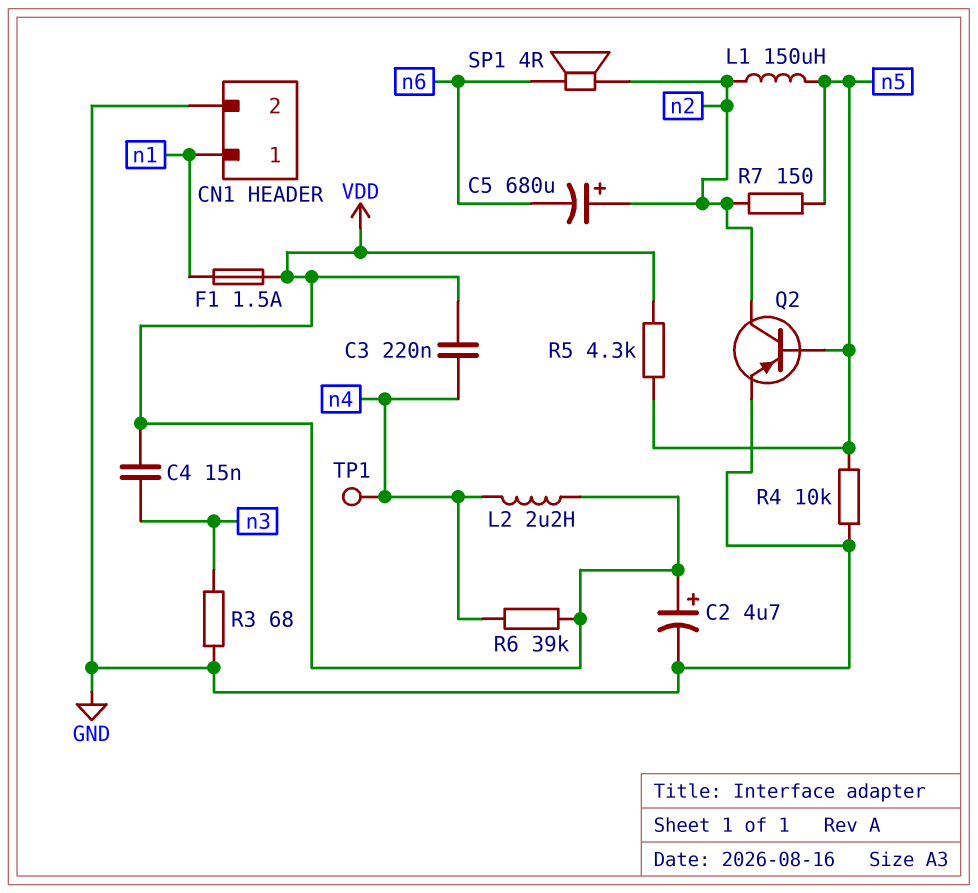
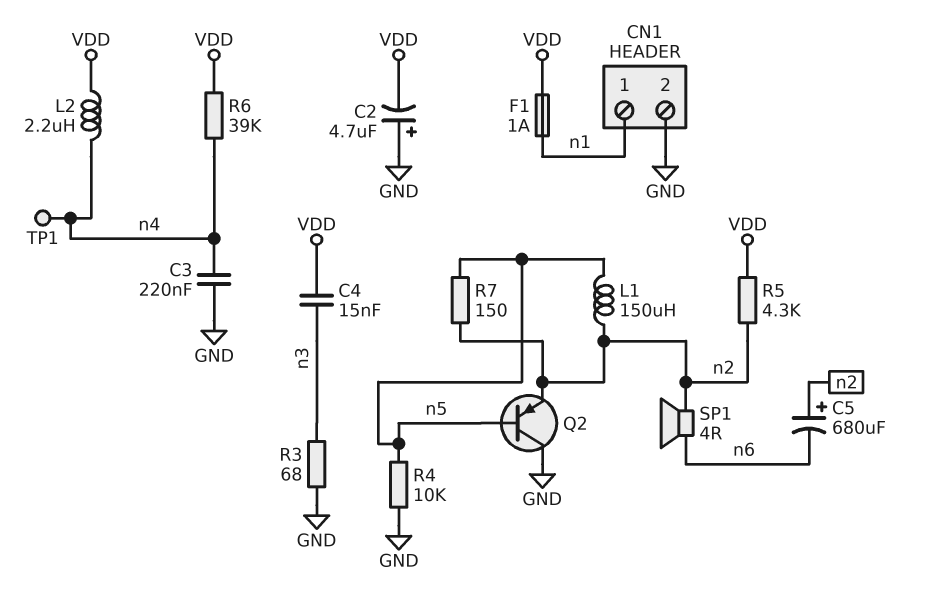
C2: 4.7uF (plus VDD, minus GND) -> 4.7uF (plus GND, minus VDD)
C3: 220nF (VDD, n4) -> 220nF (GND, n4)
F1: 1.5A (VDD, n1) -> 1A (VDD, n1)
Q2: PNP (B n5, C n2, E GND) -> PNP (B n5, C GND, E n2)
R5: 4.3k (VDD, n5) -> 4.3k (VDD, n2)

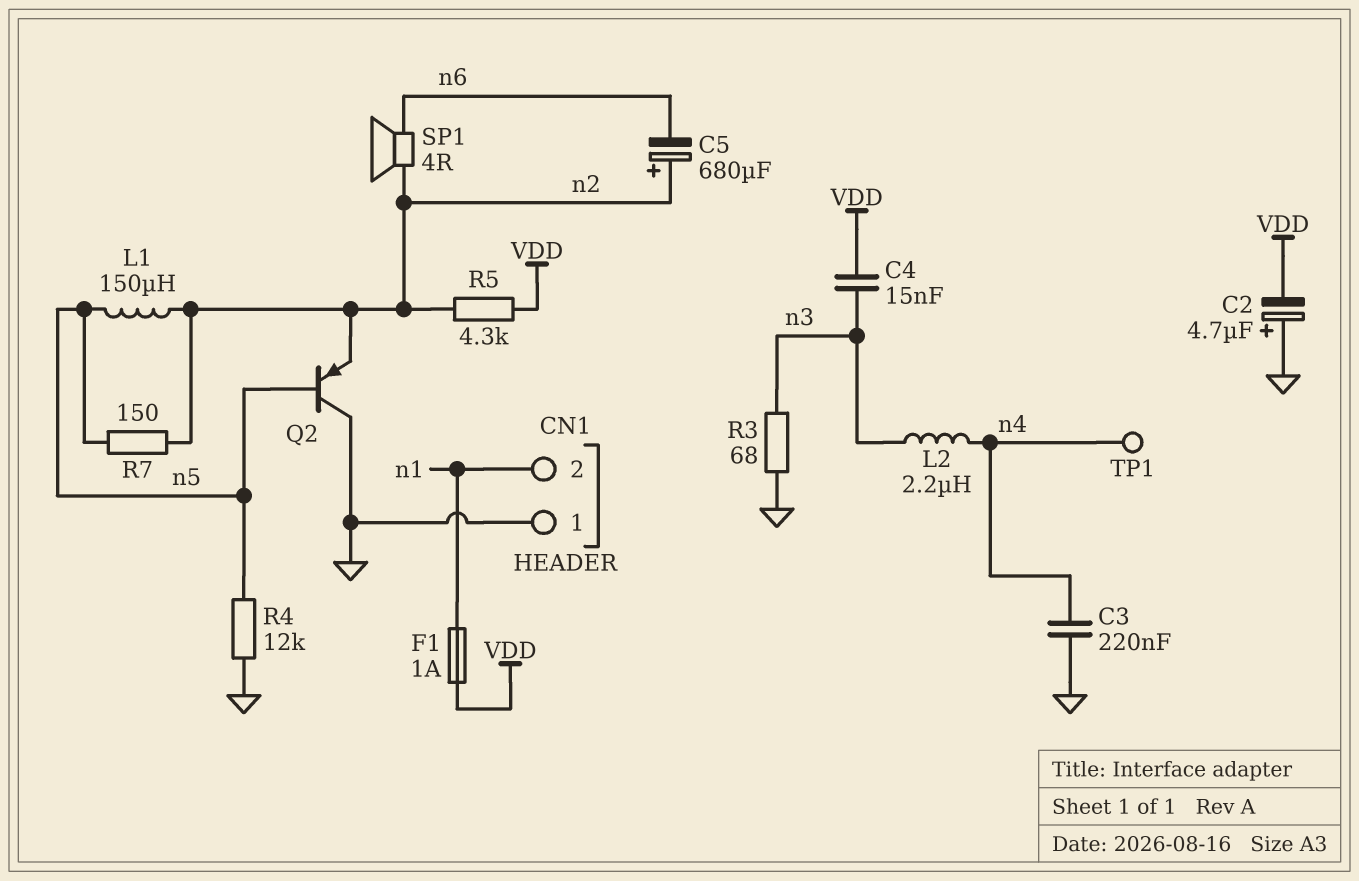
CN1 pin 1: n1 -> GND
CN1 pin 2: GND -> n1
L2: 2.2uH (VDD, n4) -> 2.2uH (n3, n4)
R4: 10k (GND, n5) -> 12k (GND, n5)
R6: 39k (VDD, n4) -> none

